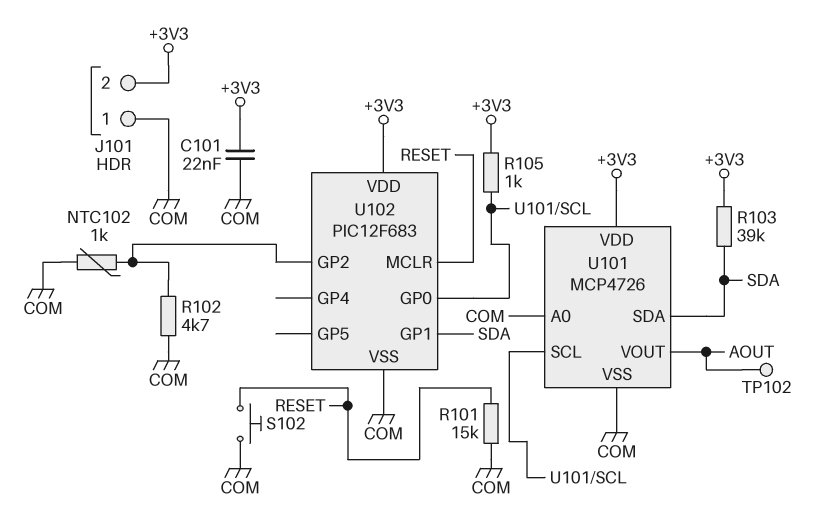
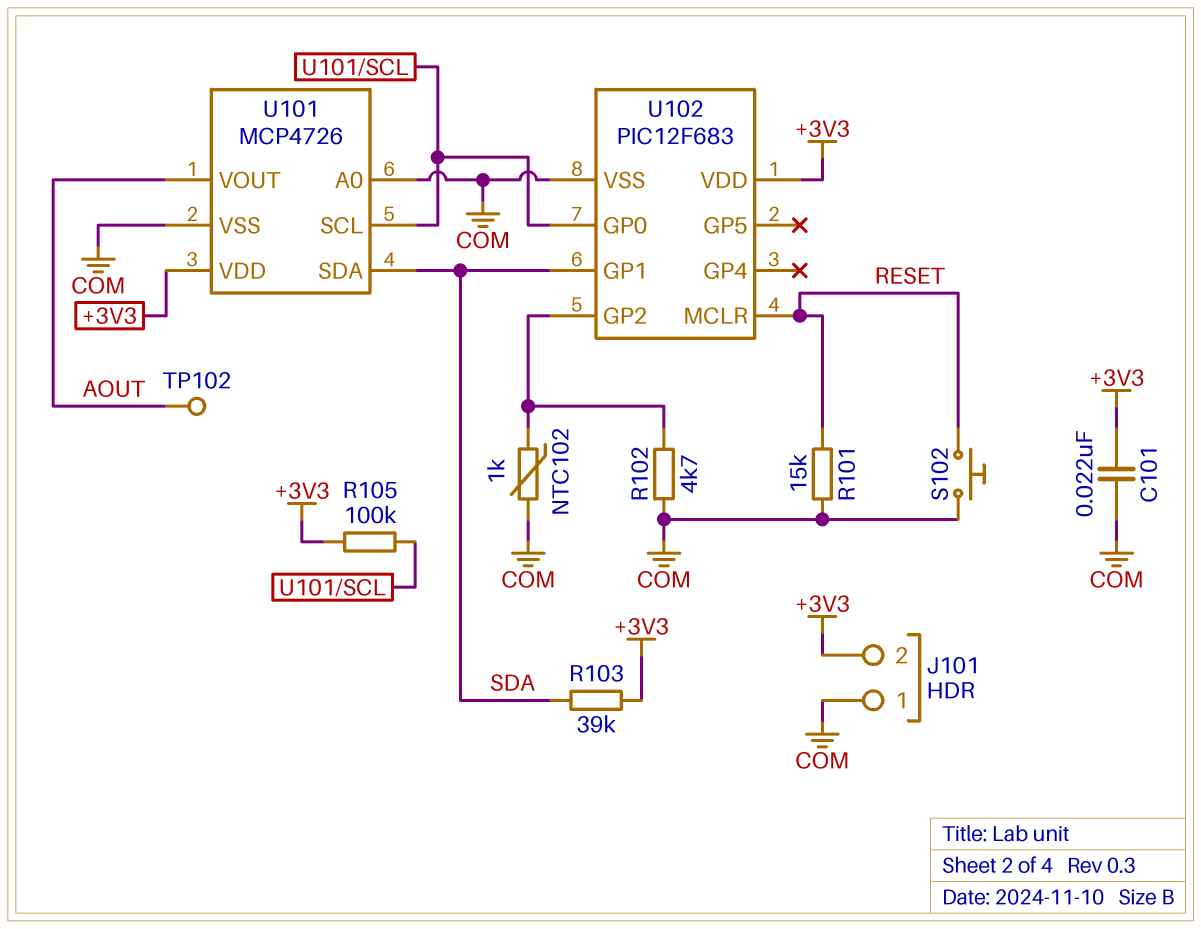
R105: 1k (+3V3, U101/SCL) -> 100k (+3V3, U101/SCL)

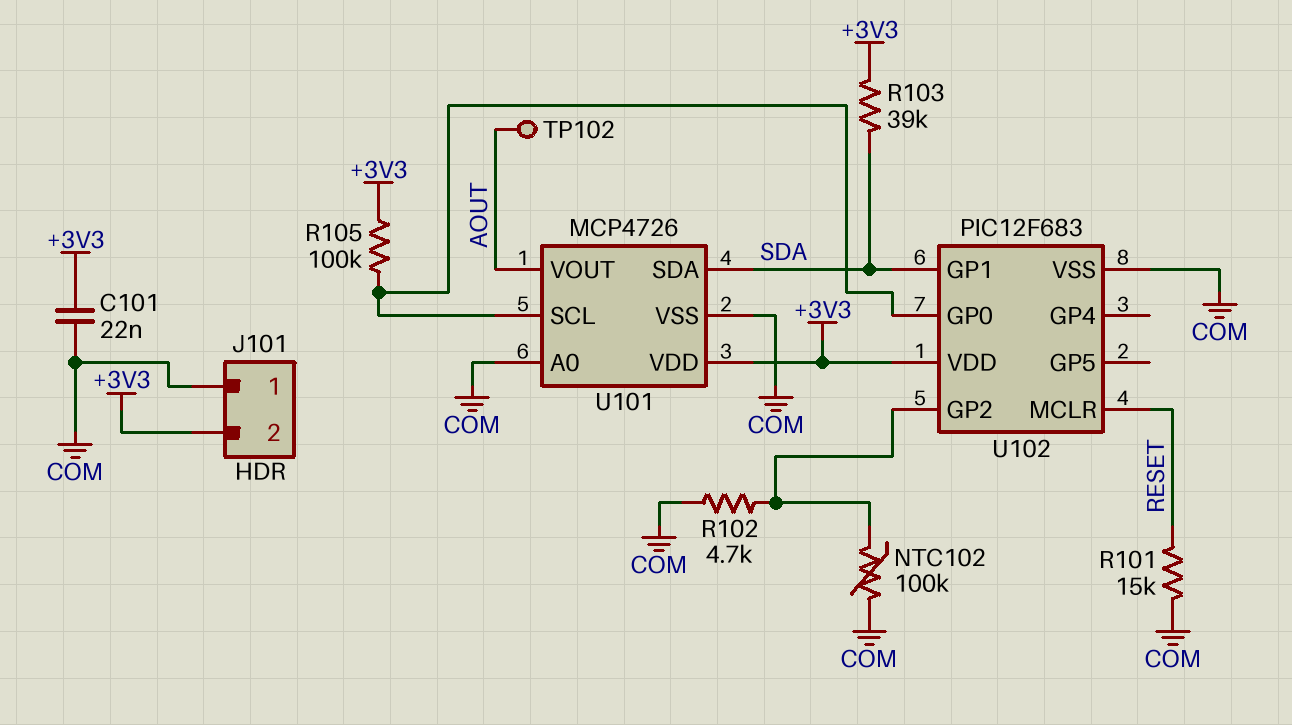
NTC102: 1k (COM, U102/GP2) -> 100k (COM, U102/GP2)
S102: button (COM, RESET) -> none

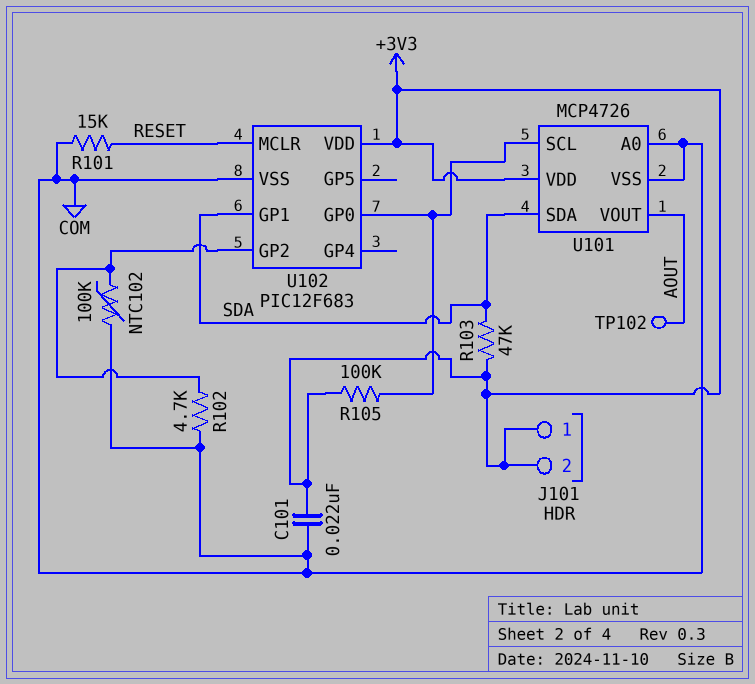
J101 pin 1: COM -> +3V3
R103: 39k (+3V3, SDA) -> 47k (+3V3, SDA)

